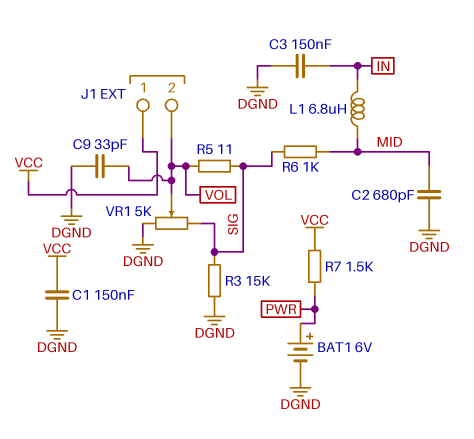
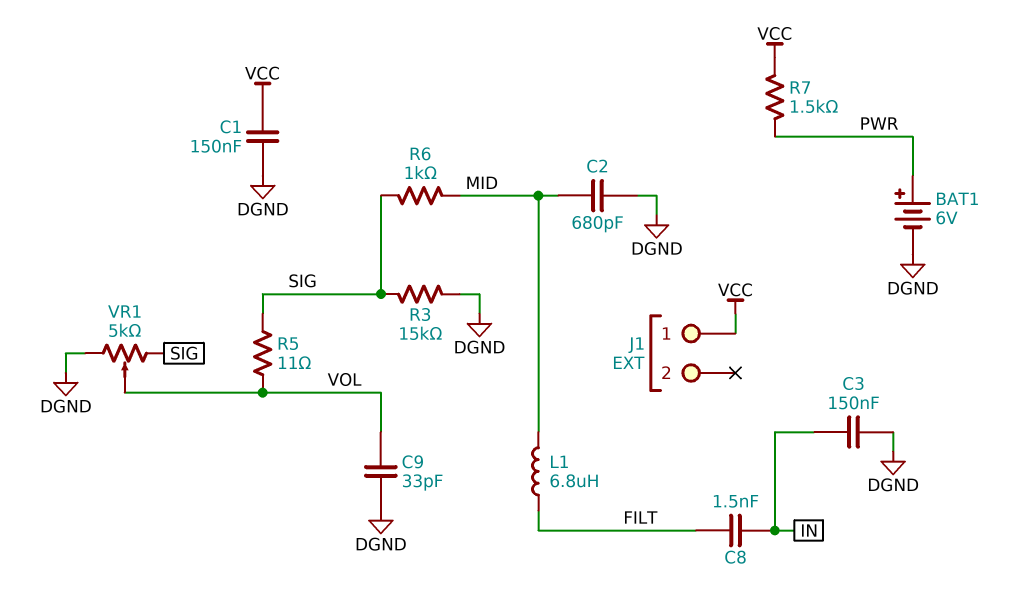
C8: none -> 1.5nF (FILT, IN)
J1 pin 2: VOL -> none
L1: 6.8uH (IN, MID) -> 6.8uH (FILT, MID)

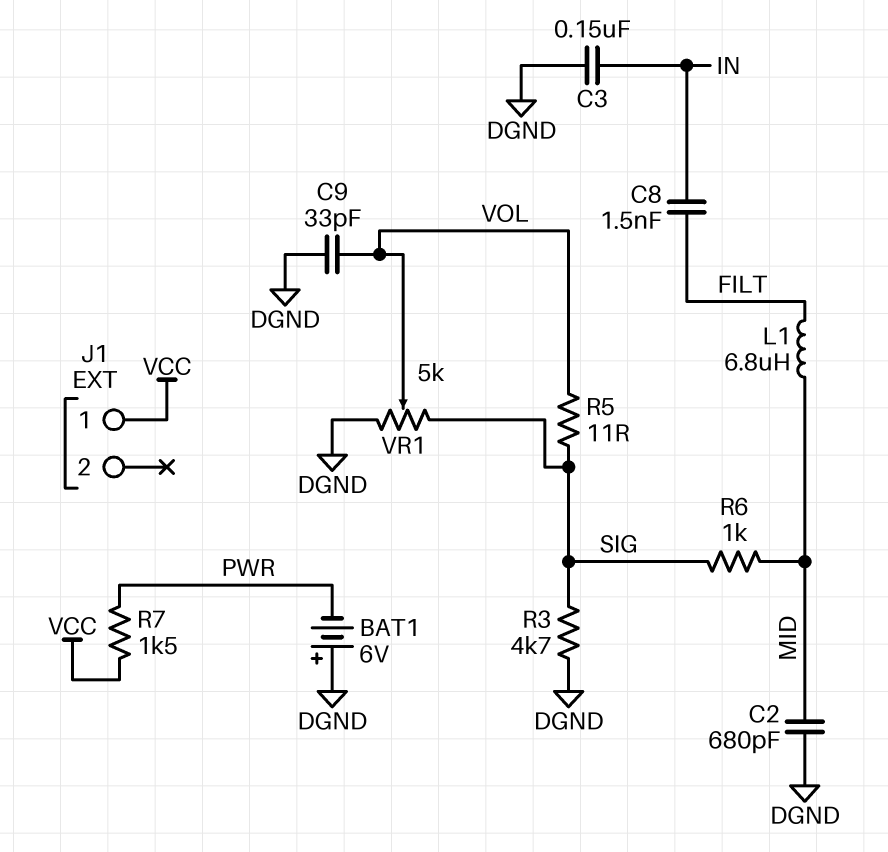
BAT1: 6V (plus PWR, minus DGND) -> 6V (plus DGND, minus PWR)
C1: 150nF (DGND, VCC) -> none
R3: 15k (DGND, SIG) -> 4.7k (DGND, SIG)

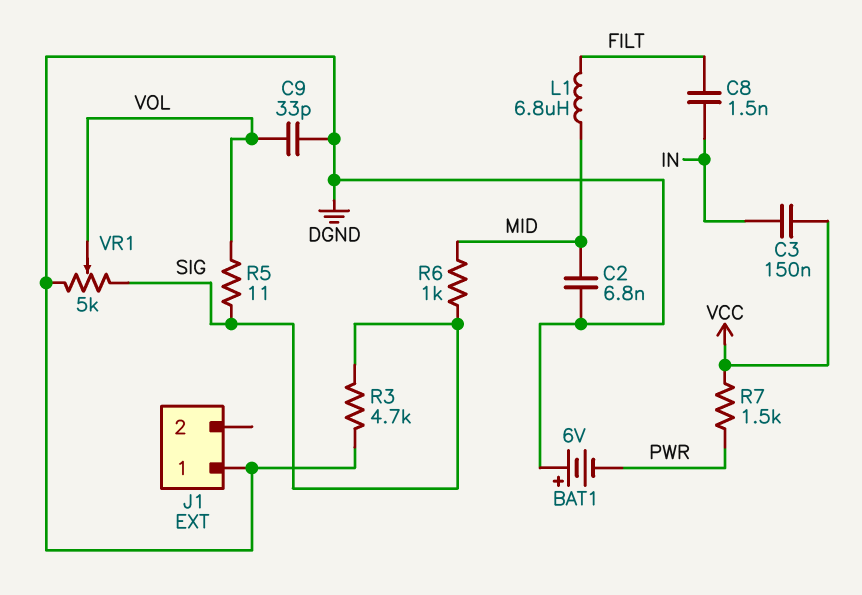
C2: 680pF (DGND, MID) -> 6.8nF (DGND, MID)
C3: 150nF (DGND, IN) -> 150nF (IN, VCC)
J1 pin 1: VCC -> DGND

